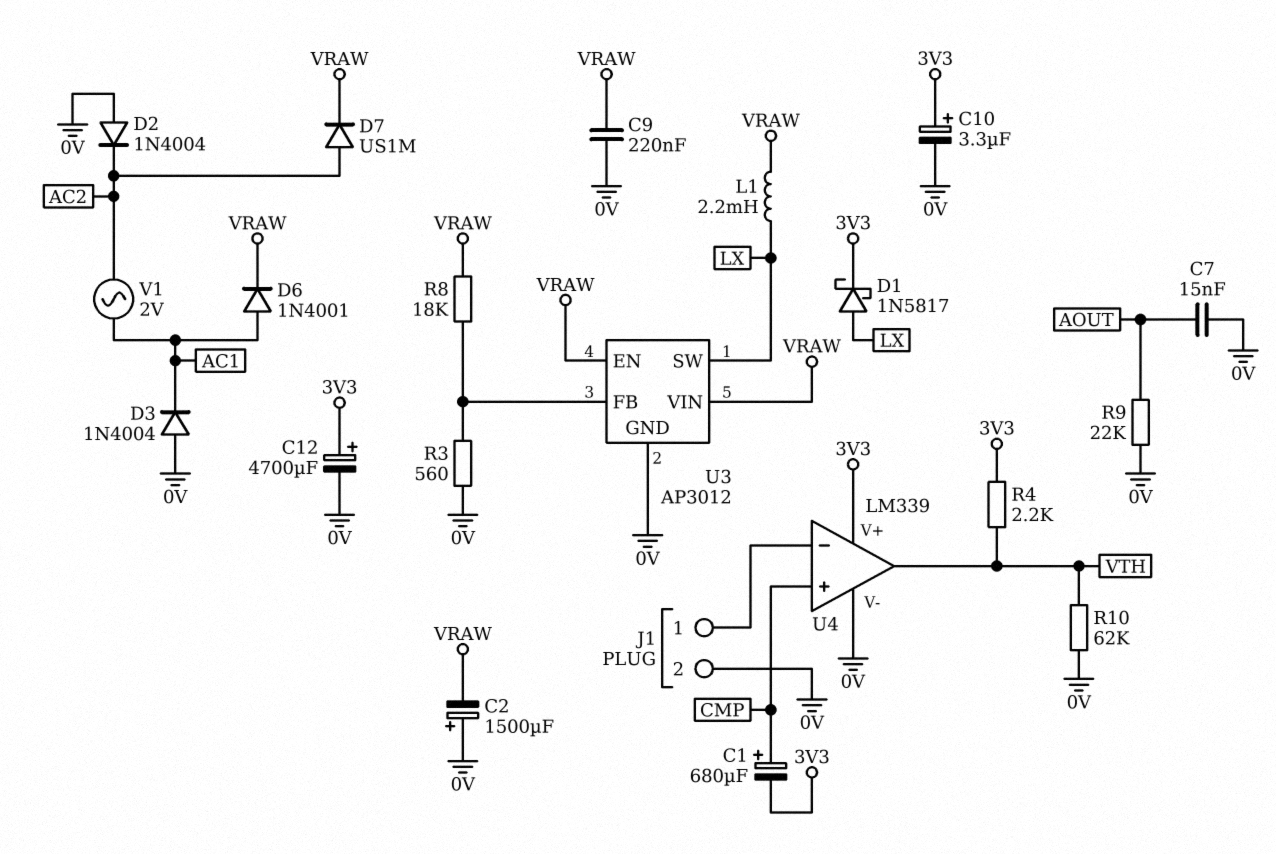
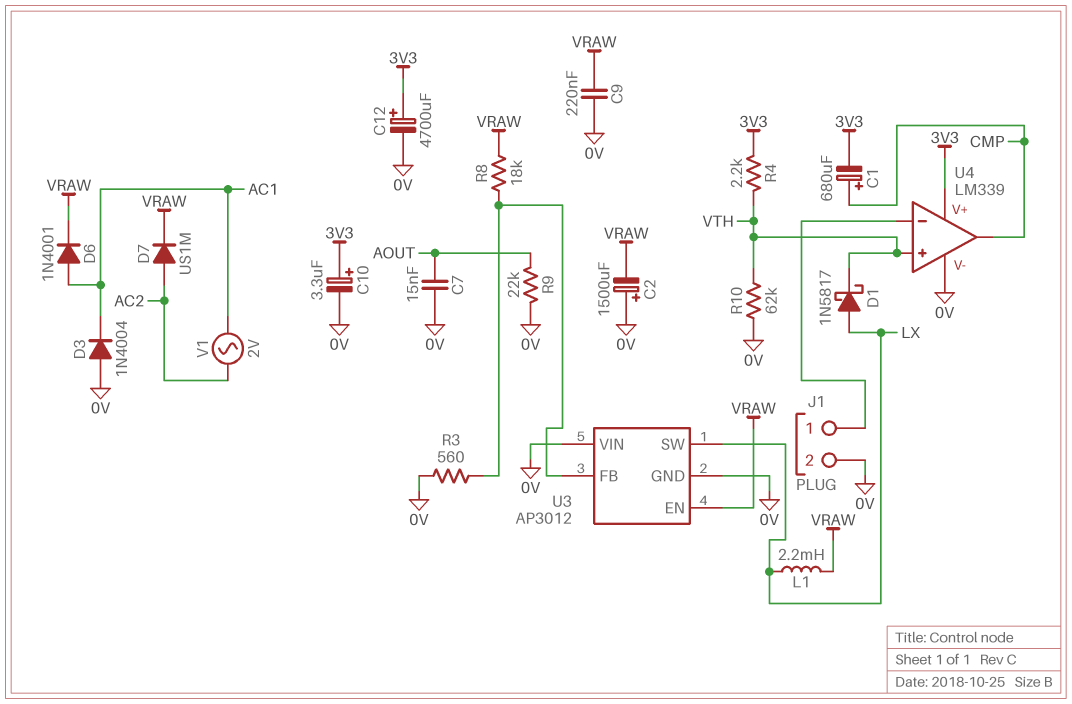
D1: schottky 1N5817 (A LX, K 3V3) -> schottky 1N5817 (A LX, K VTH)
D2: diode 1N4004 (A 0V, K AC2) -> none
U3 pin VIN: VRAW -> 0V
U4 pin in+: CMP -> VTH
U4 pin out: VTH -> CMP

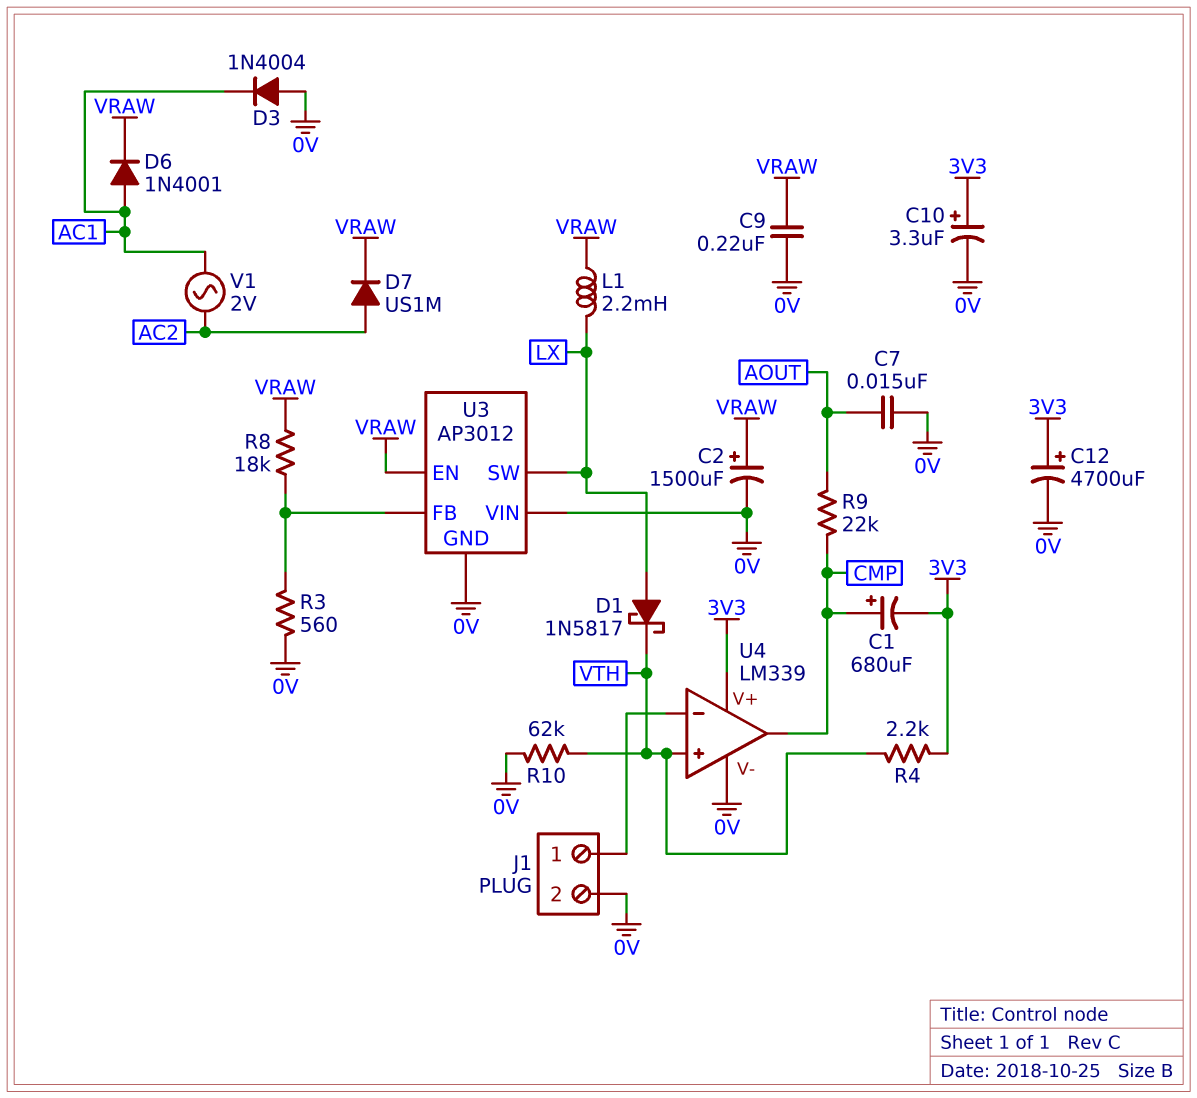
C2: 1500uF (plus 0V, minus VRAW) -> 1500uF (plus VRAW, minus 0V)
R9: 22k (0V, AOUT) -> 22k (AOUT, CMP)

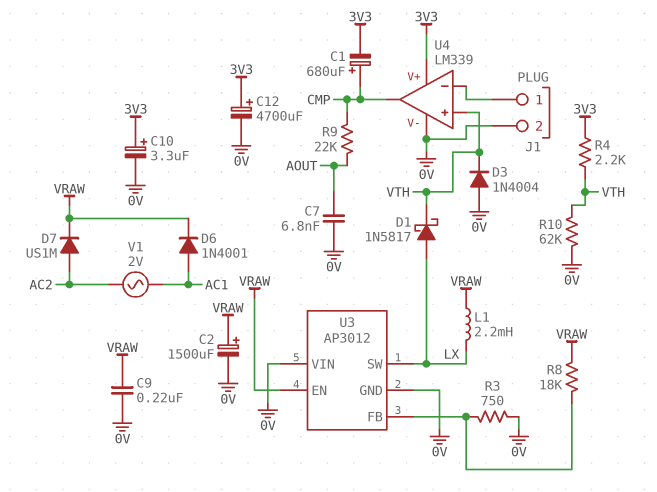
C7: 15nF (0V, AOUT) -> 6.8nF (0V, AOUT)
D3: diode 1N4004 (A 0V, K AC1) -> diode 1N4004 (A 0V, K VTH)
R3: 560 (0V, U3/FB) -> 750 (0V, U3/FB)

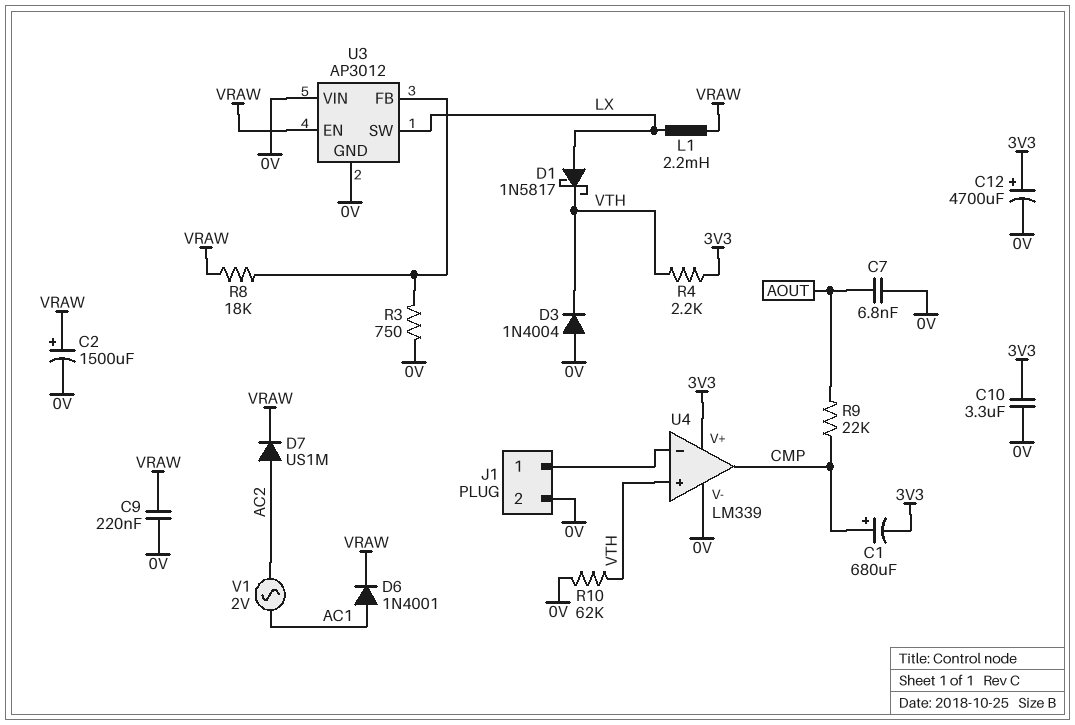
C10: 3.3uF (plus 3V3, minus 0V) -> 3.3uF (0V, 3V3)

